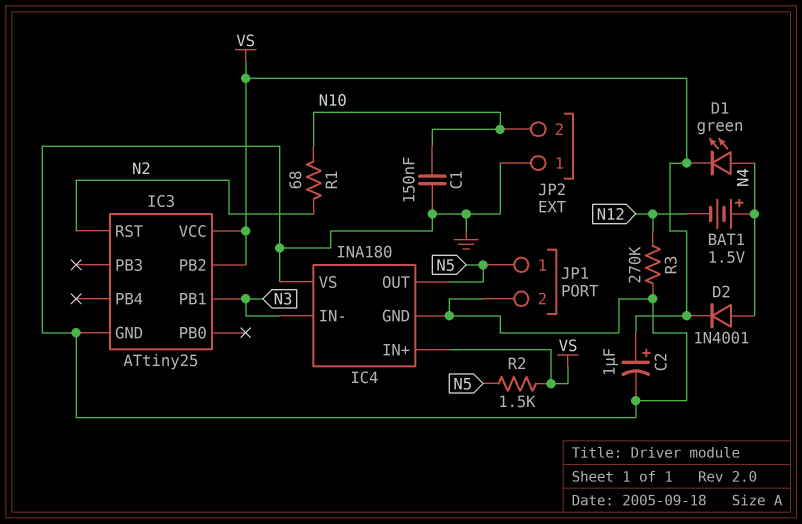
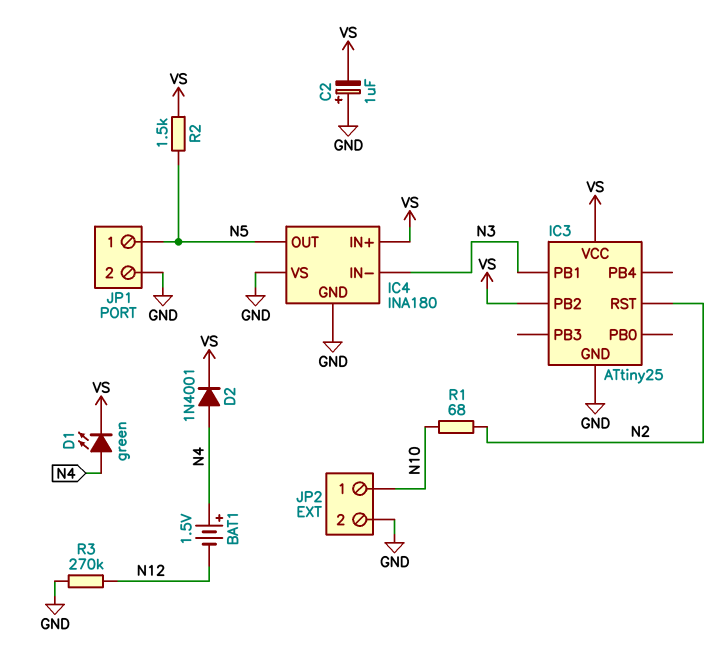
C1: 150nF (GND, N10) -> none
C2: 1uF (plus VS, minus GND) -> 1uF (plus GND, minus VS)
JP2 pin 1: GND -> N10
JP2 pin 2: N10 -> GND

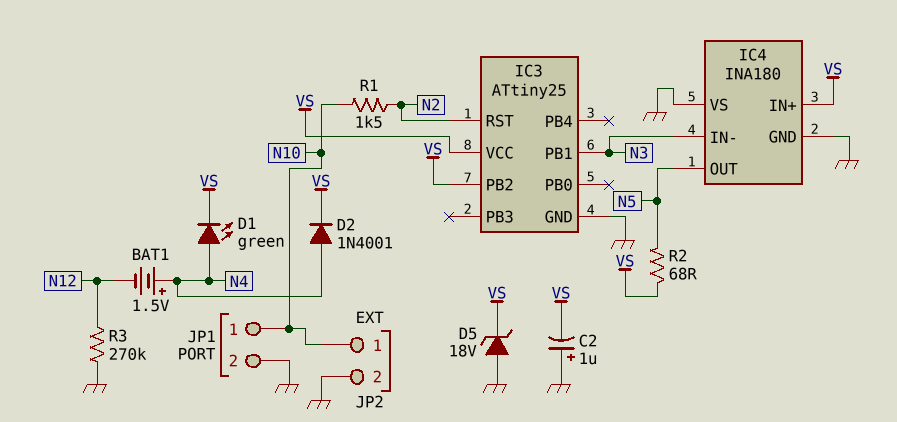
D5: none -> zener 18V (A GND, K VS)
JP1 pin 1: N5 -> N10
R1: 68 (N2, N10) -> 1.5k (N2, N10)
R2: 1.5k (N5, VS) -> 68 (N5, VS)

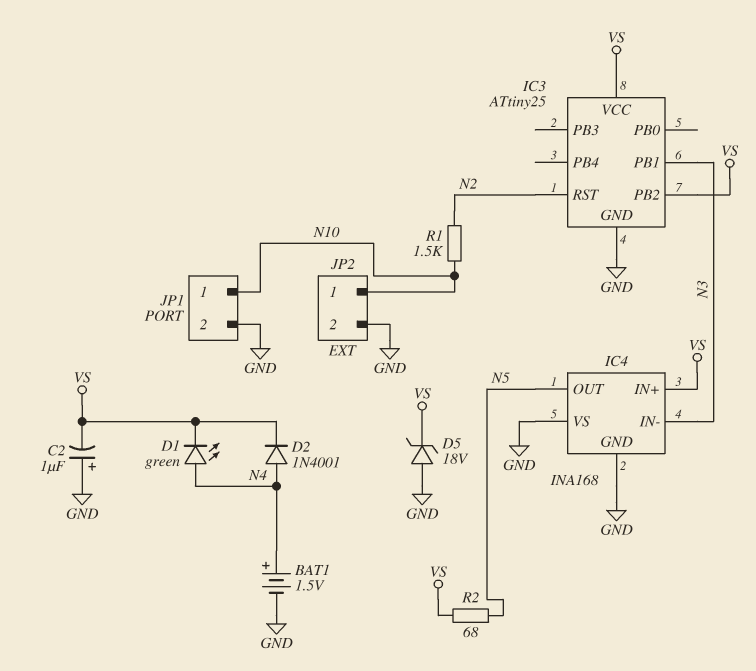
BAT1: 1.5V (plus N4, minus N12) -> 1.5V (plus N4, minus GND)
IC4: INA180 -> INA168
R3: 270k (GND, N12) -> none

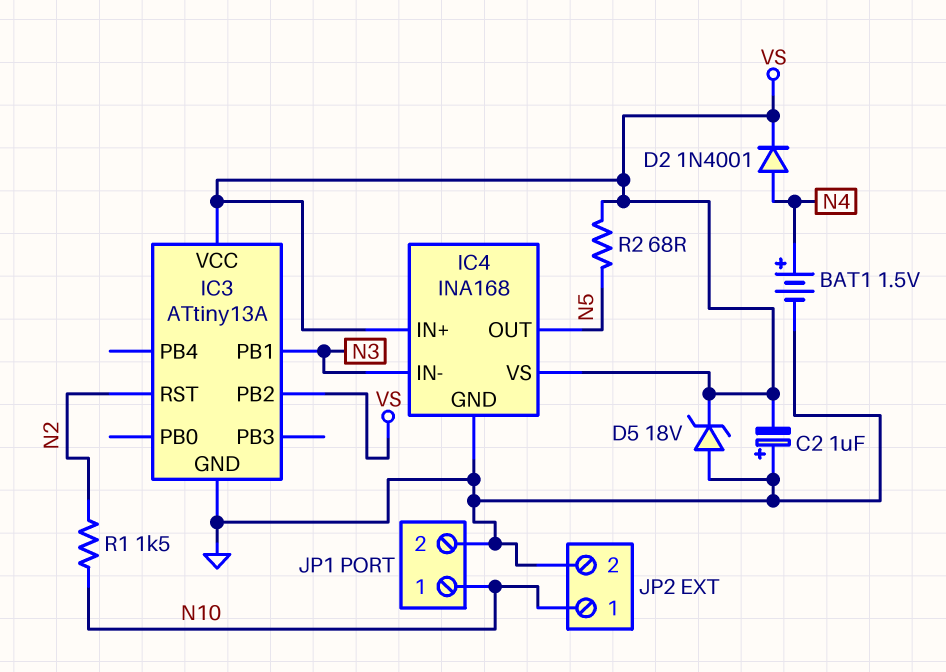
D1: LED green (A N4, K VS) -> none
IC3: ATtiny25 -> ATtiny13A
IC4 pin VS: GND -> VS

